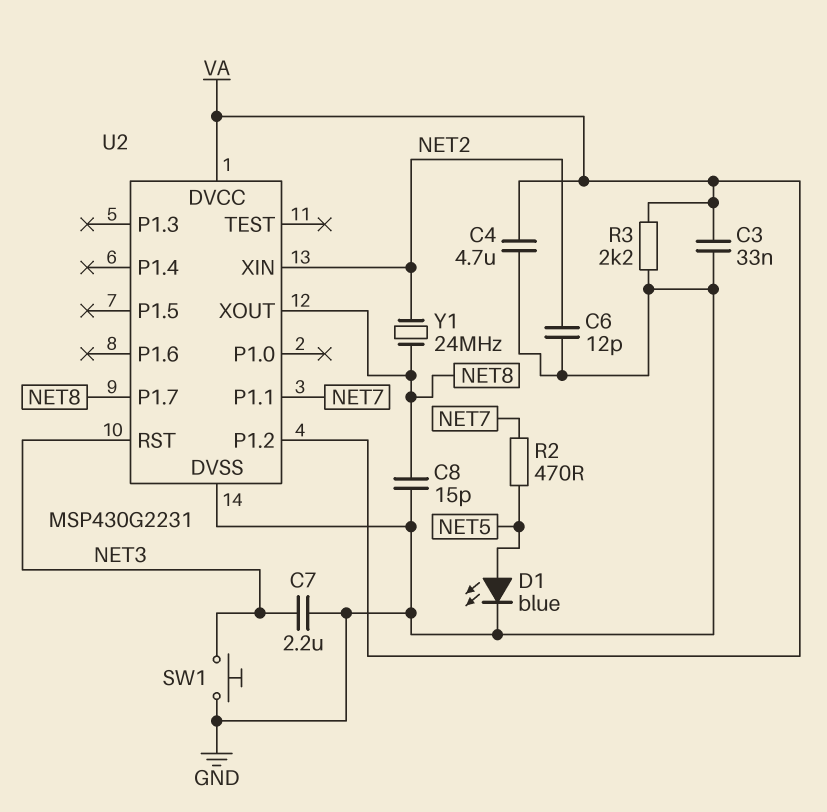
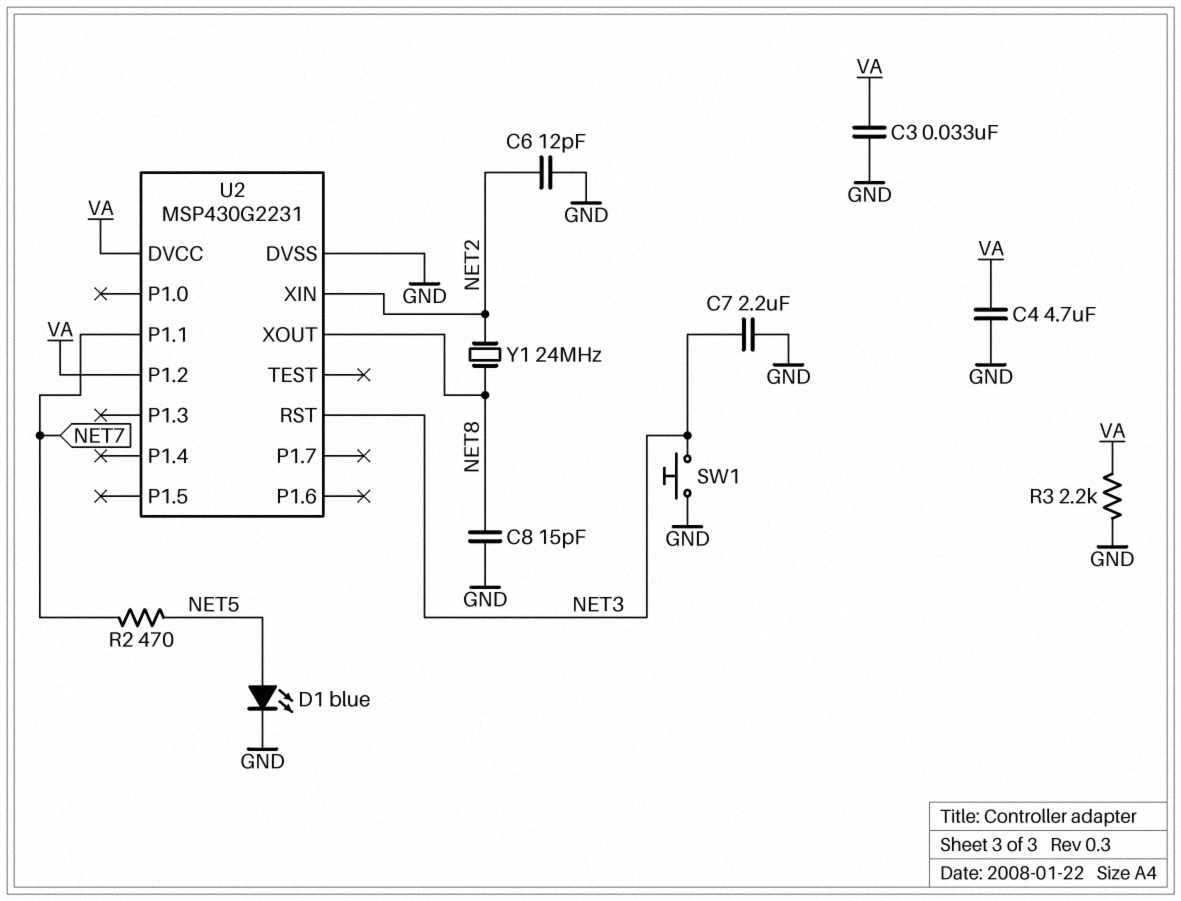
U2 pin P1.7: NET8 -> none

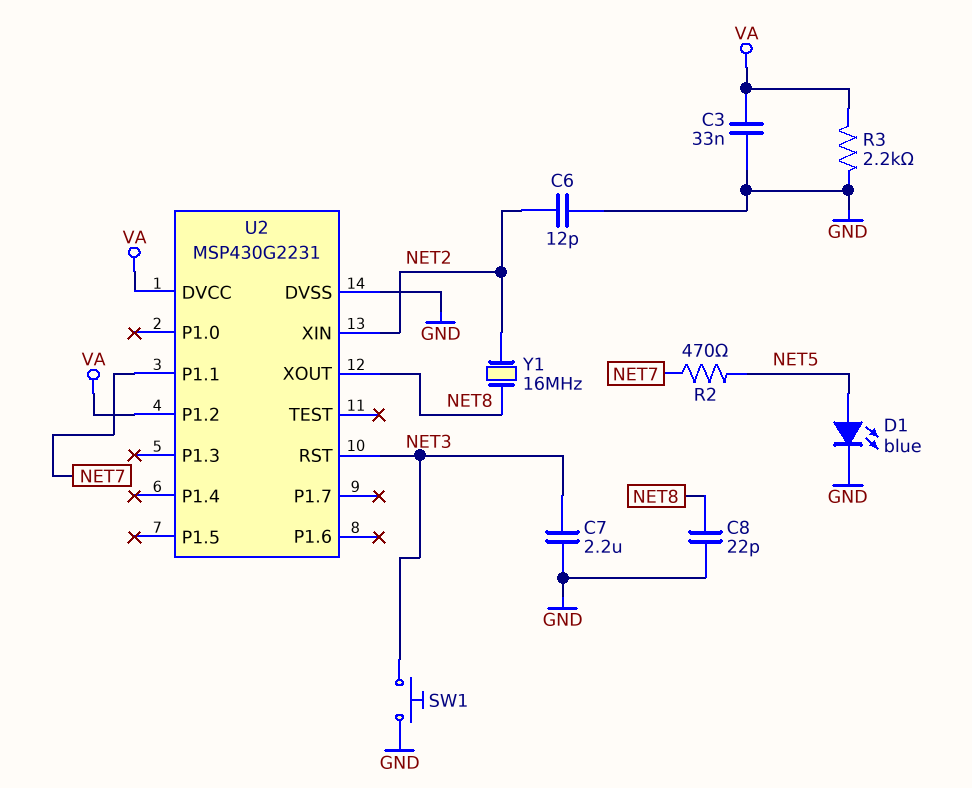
C4: 4.7uF (GND, VA) -> none
C8: 15pF (GND, NET8) -> 22pF (GND, NET8)
Y1: 24MHz (NET2, NET8) -> 16MHz (NET2, NET8)

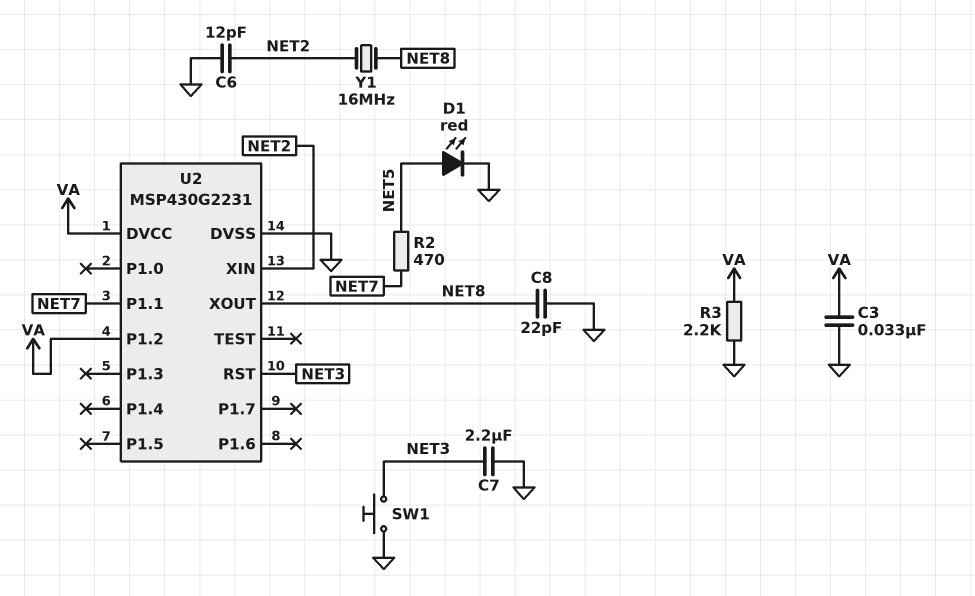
D1: LED blue (A NET5, K GND) -> LED red (A NET5, K GND)

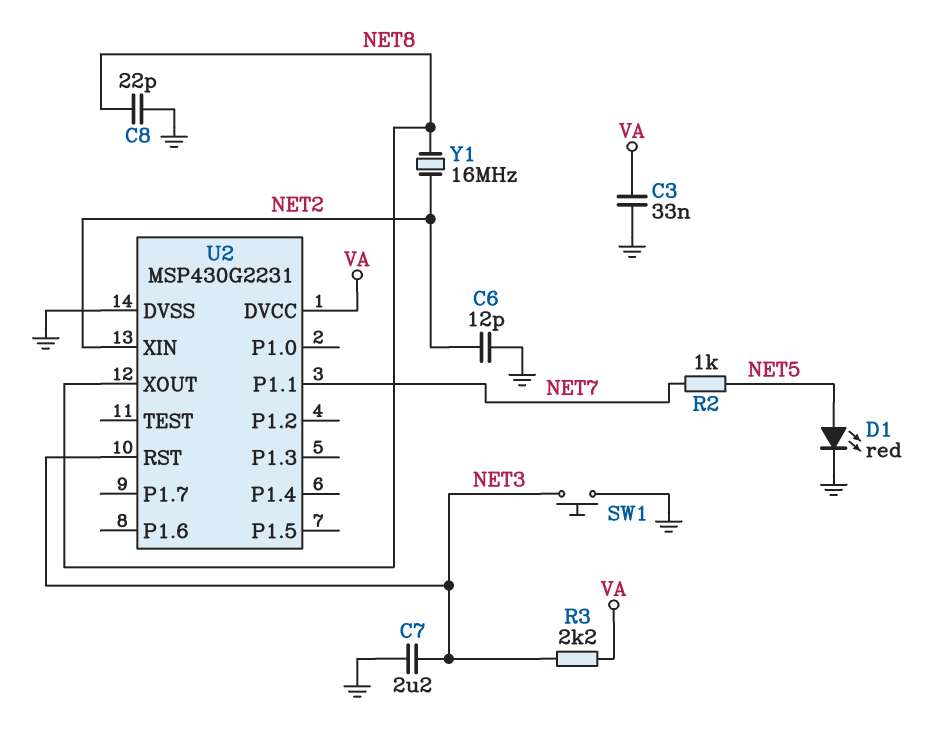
R2: 470 (NET5, NET7) -> 1k (NET5, NET7)
R3: 2.2k (GND, VA) -> 2.2k (NET3, VA)
U2 pin P1.2: VA -> none

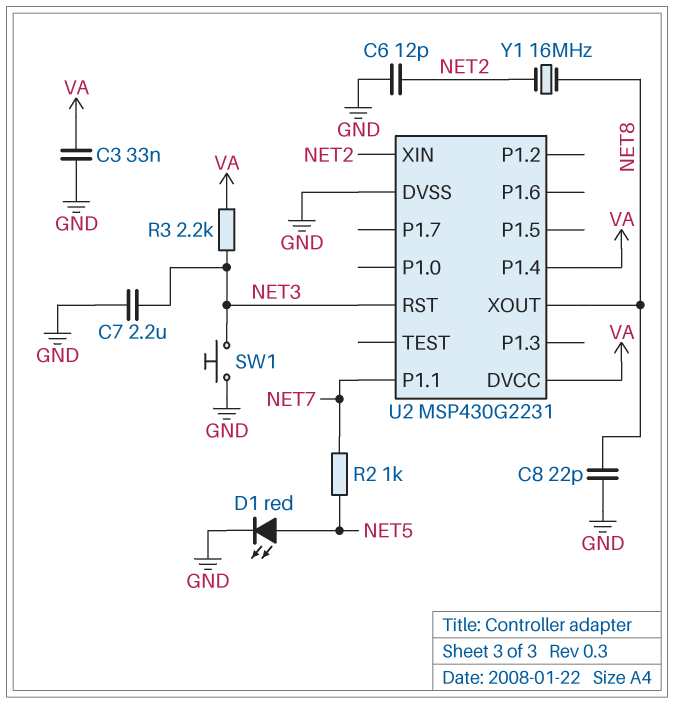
U2 pin P1.4: none -> VA

